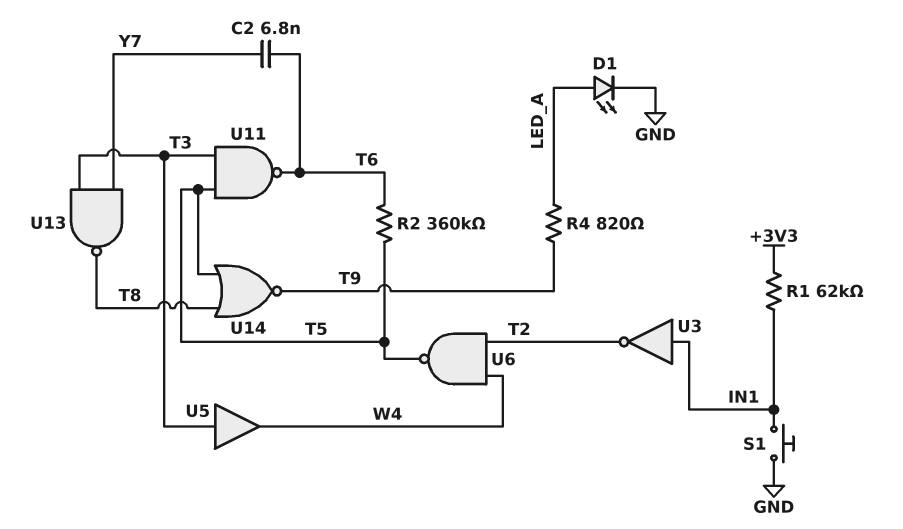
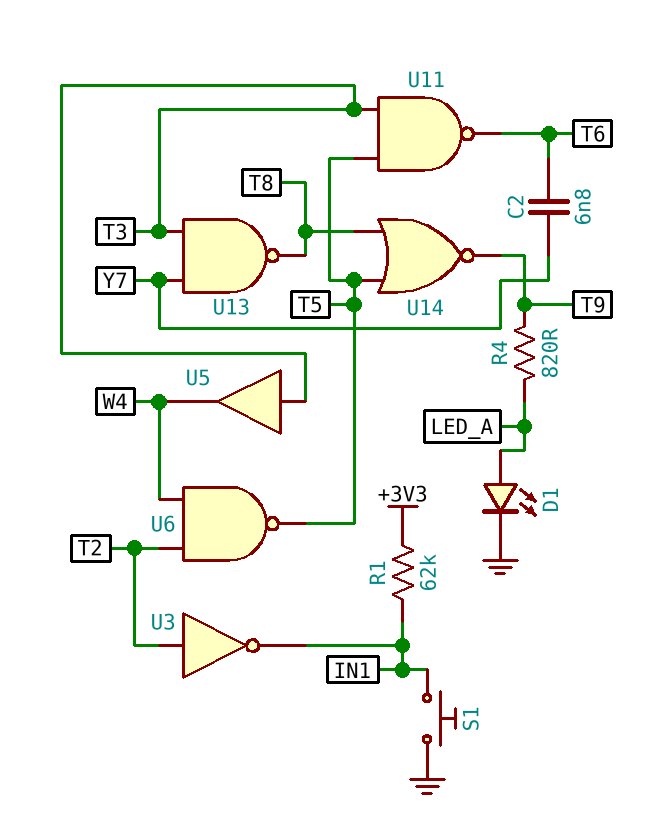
R2: 360k (T5, T6) -> none
U3: NOT (in IN1, out T2) -> NOT (in T2, out IN1)

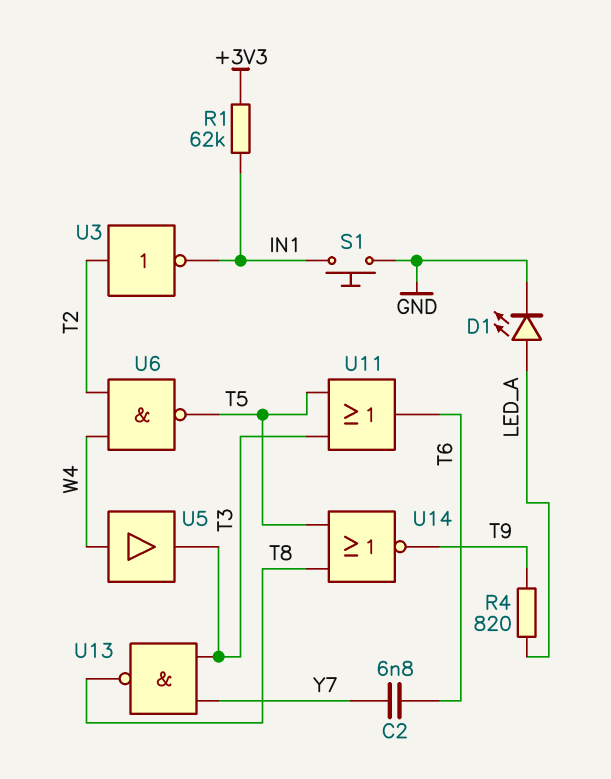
U5: buffer (in T3, out W4) -> buffer (in W4, out T3)
U11: NAND (in T3, in T5, out T6) -> OR (in T3, in T5, out T6)

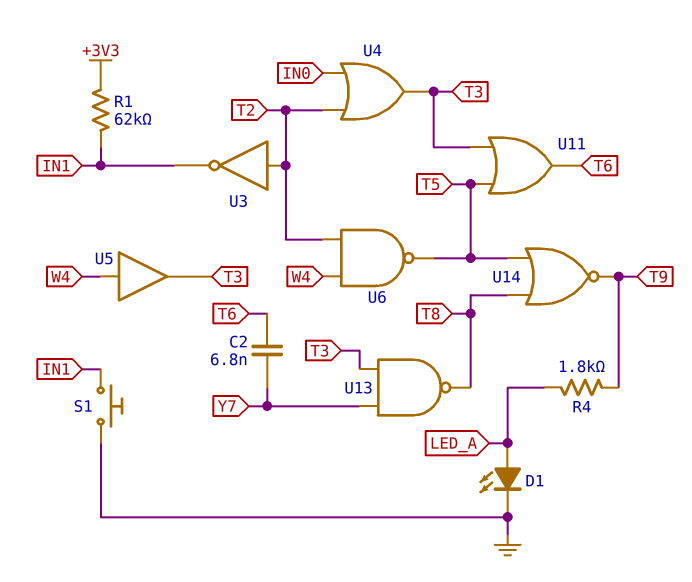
R4: 820 (LED_A, T9) -> 1.8k (LED_A, T9)
U4: none -> OR (in IN0, in T2, out T3)

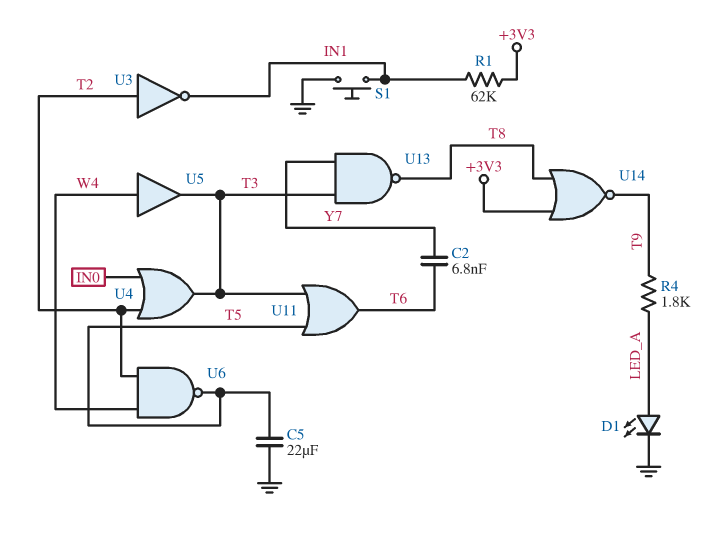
C5: none -> 22uF (GND, T5)
U14: NOR (in T5, in T8, out T9) -> NOR (in +3V3, in T8, out T9)

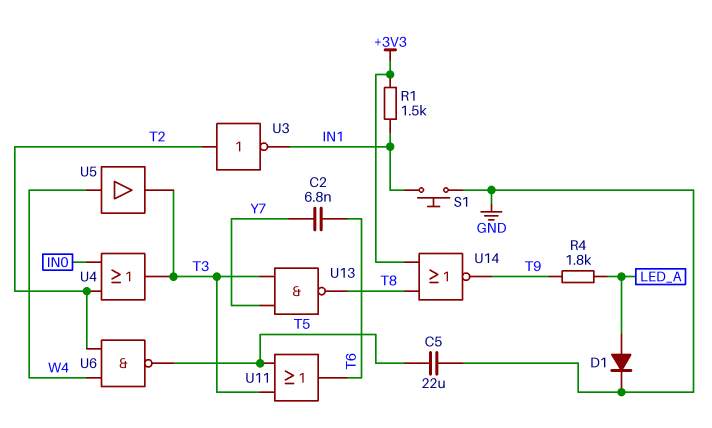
D1: LED (A LED_A, K GND) -> diode (A LED_A, K GND)
R1: 62k (+3V3, IN1) -> 1.5k (+3V3, IN1)

